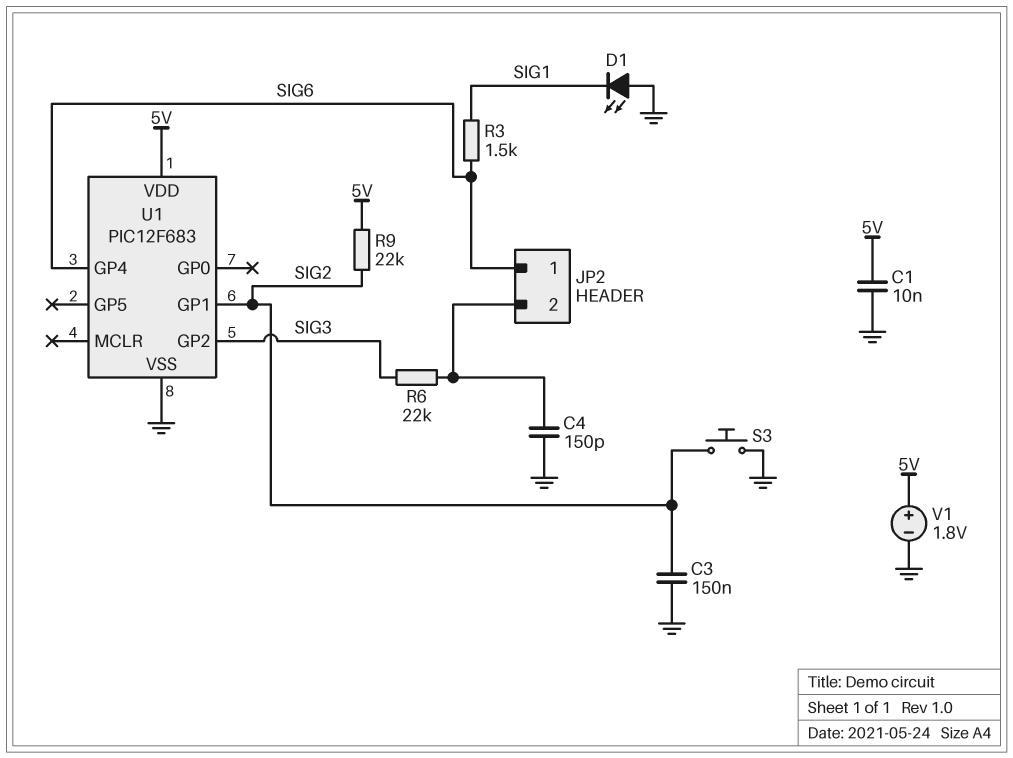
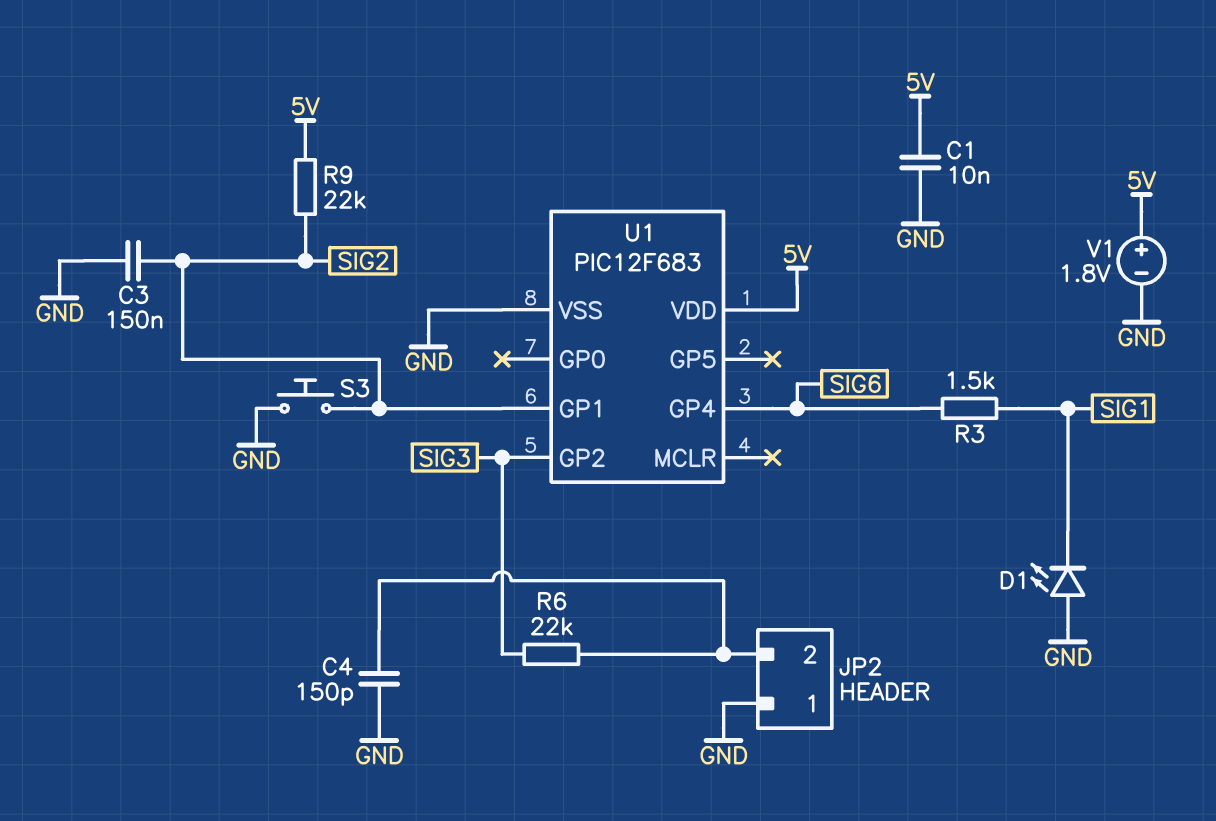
JP2 pin 1: SIG6 -> GND

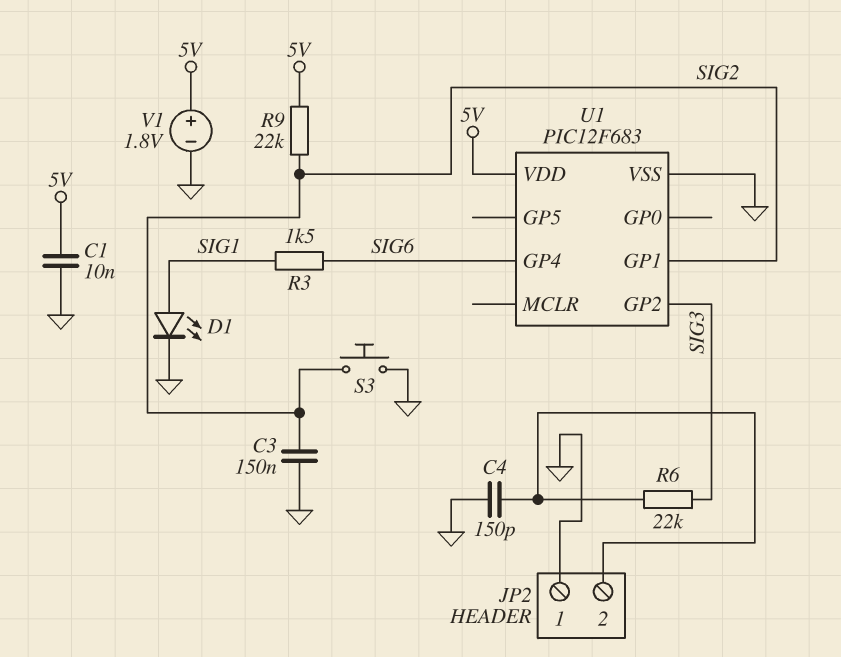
D1: LED (A GND, K SIG1) -> LED (A SIG1, K GND)

